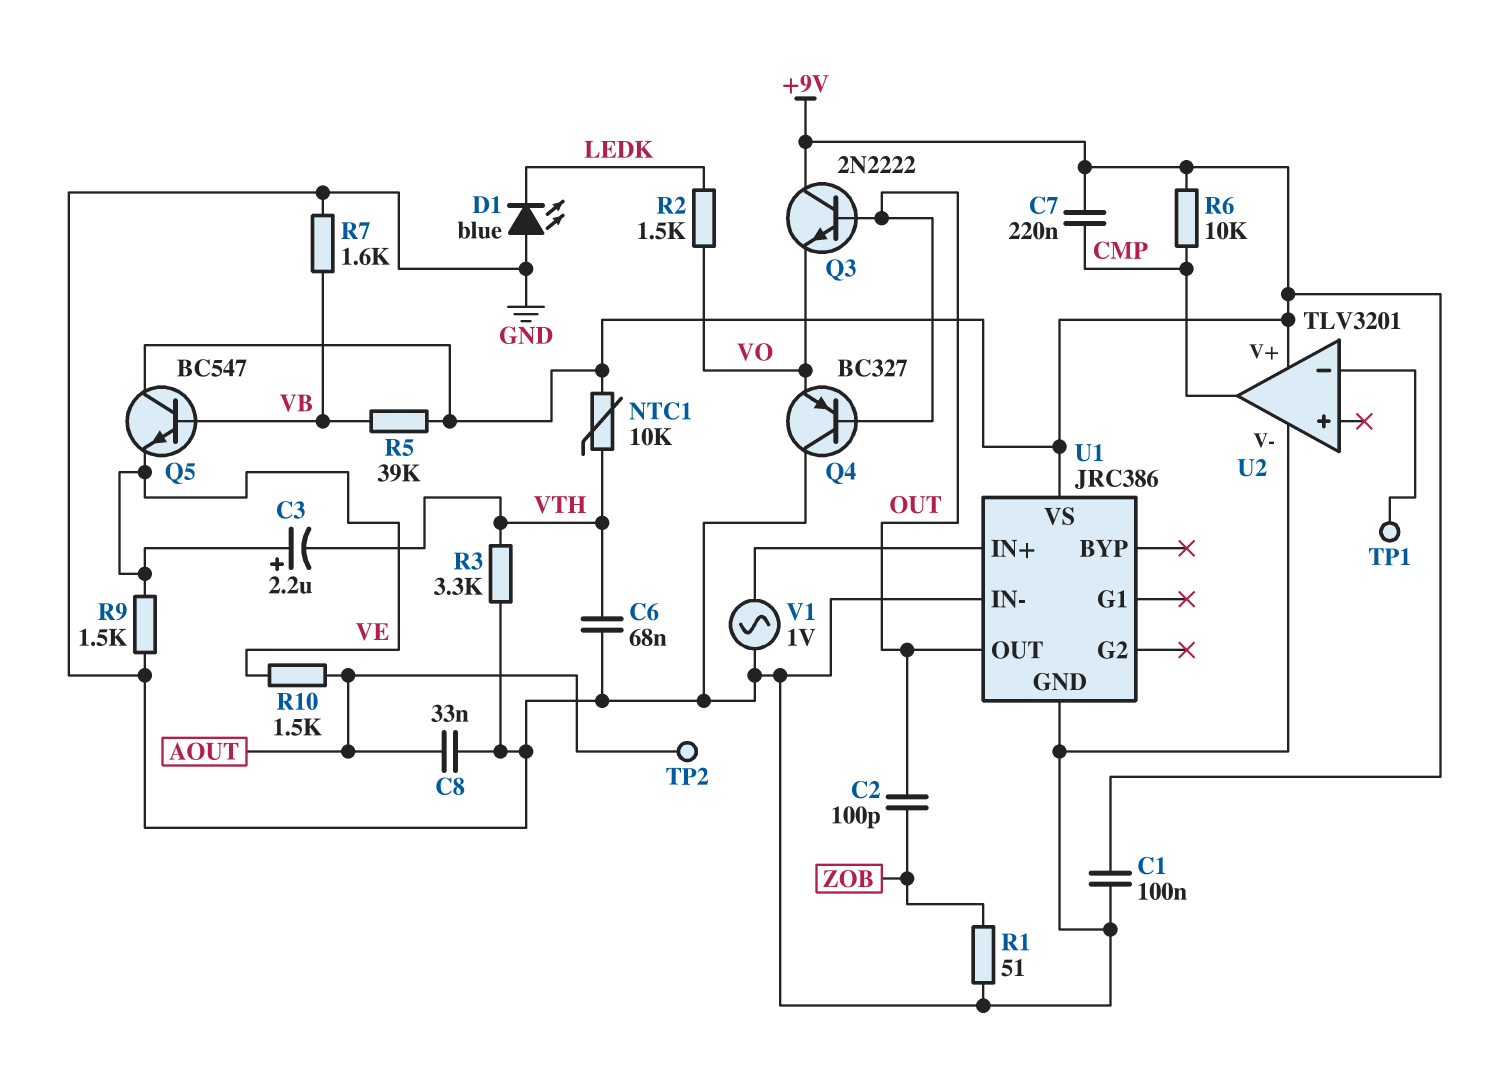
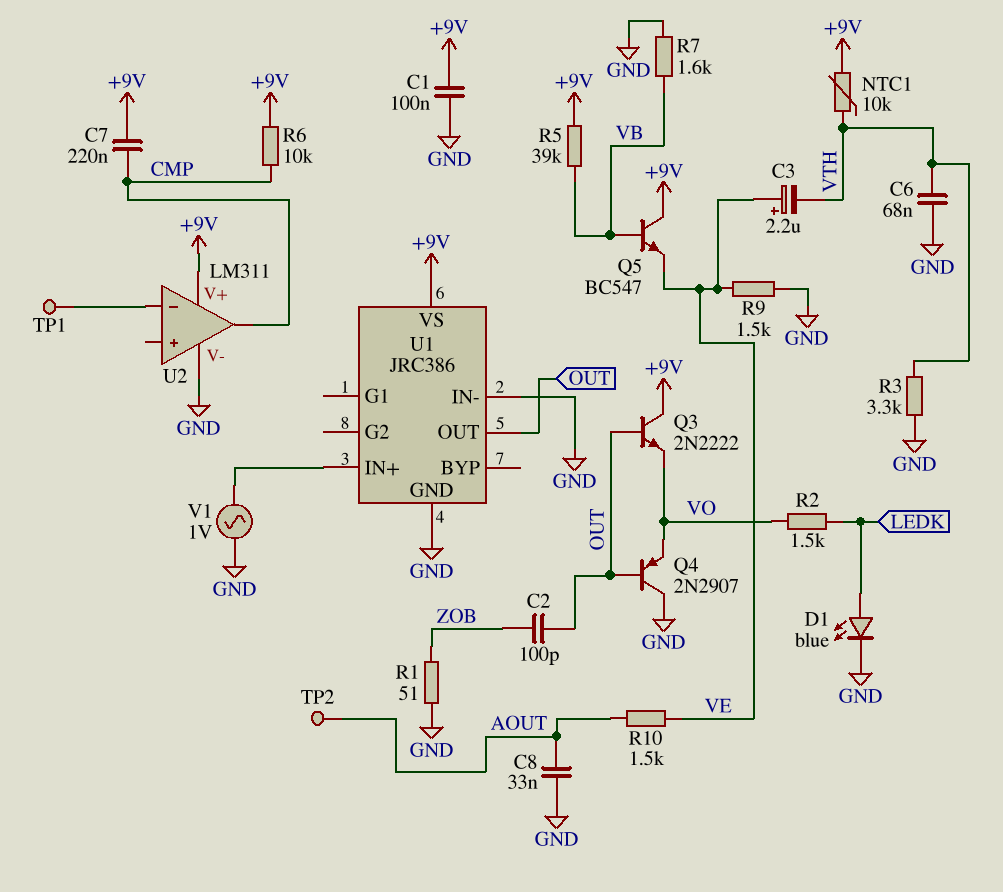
D1: LED blue (A GND, K LEDK) -> LED blue (A LEDK, K GND)
Q4: PNP BC327 (B OUT, C GND, E VO) -> PNP 2N2907 (B OUT, C GND, E VO)
U2: TLV3201 -> LM311

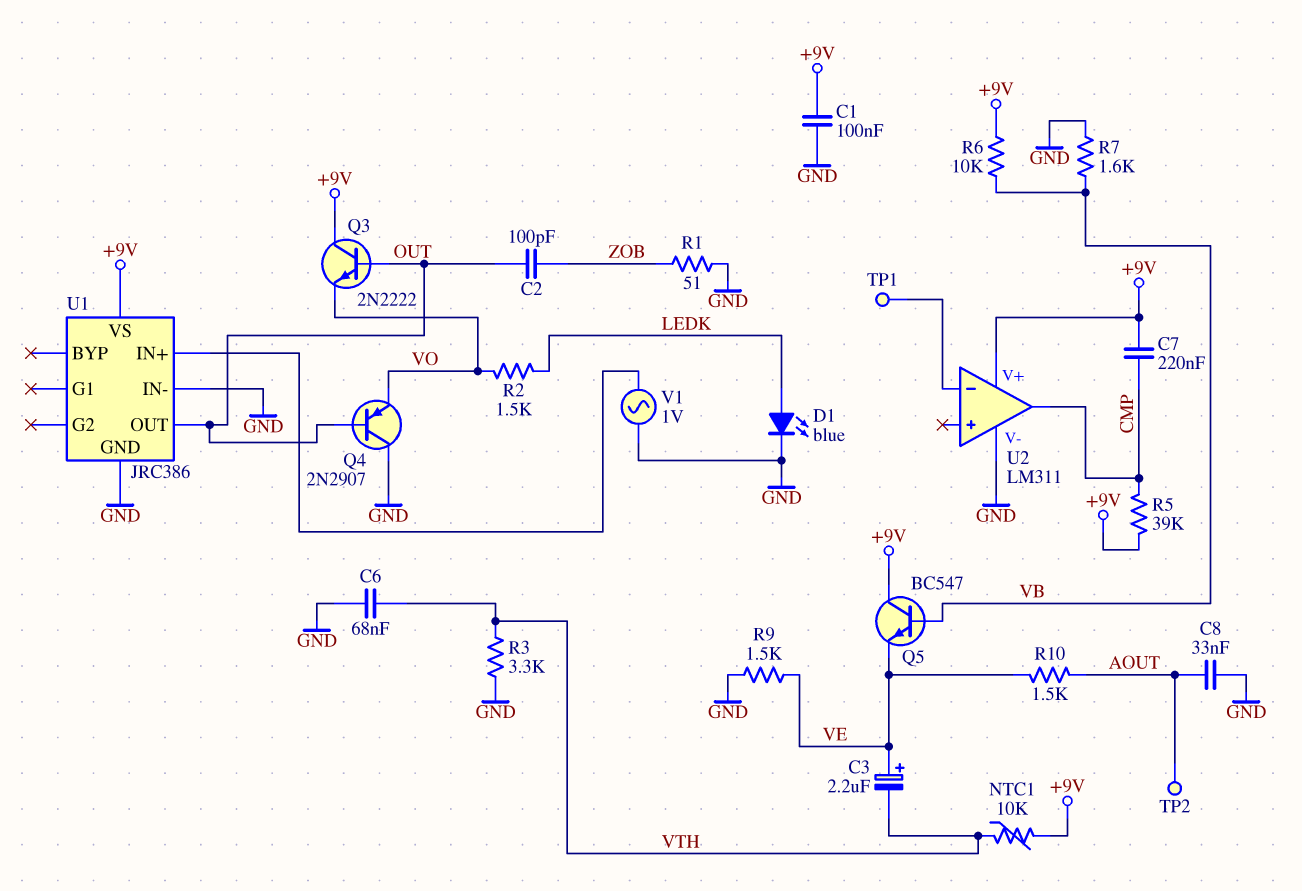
R5: 39k (+9V, VB) -> 39k (+9V, CMP)
R6: 10k (+9V, CMP) -> 10k (+9V, VB)

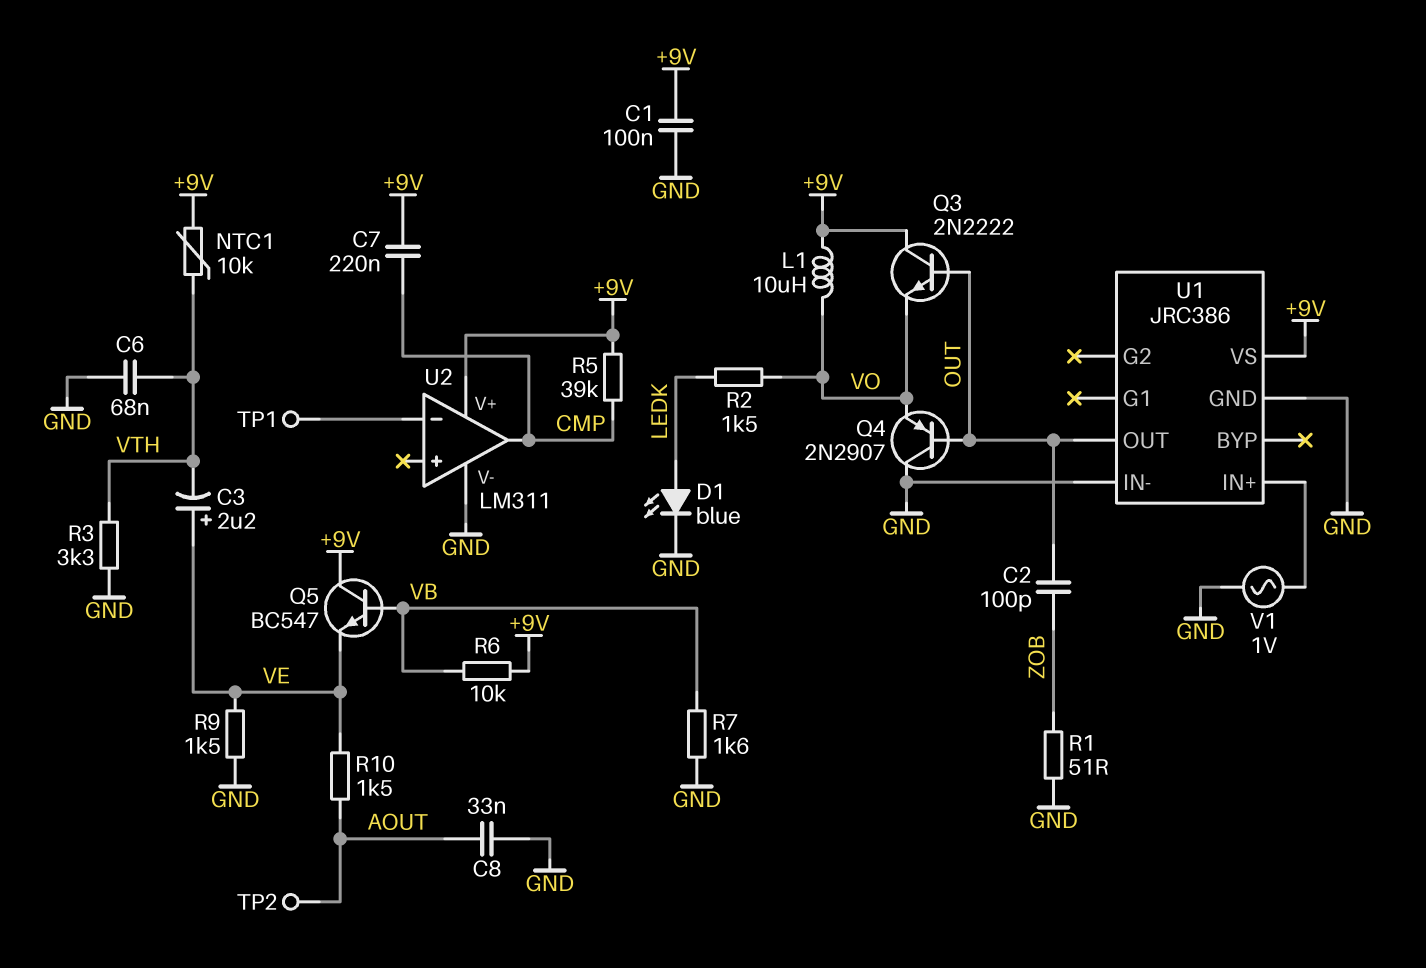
L1: none -> 10uH (+9V, VO)

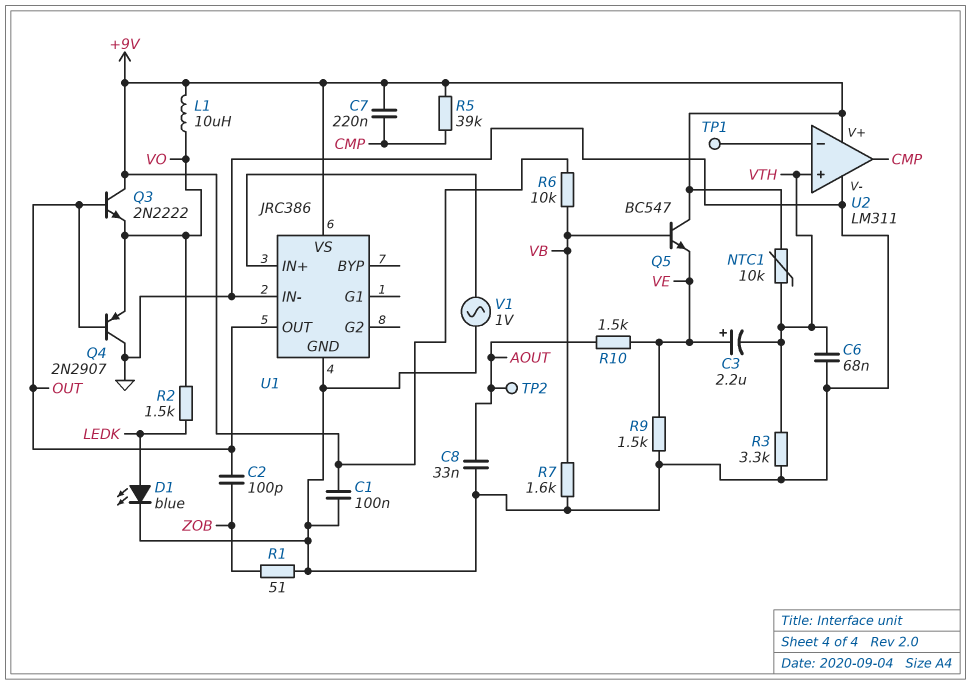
U2 pin in+: none -> VTH

